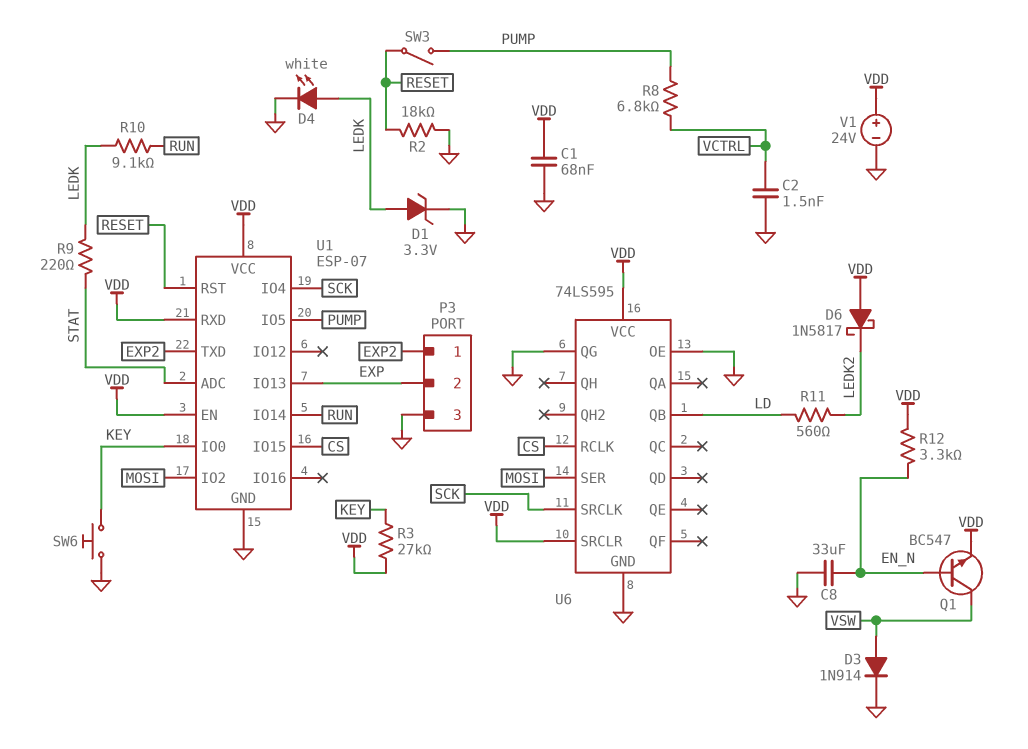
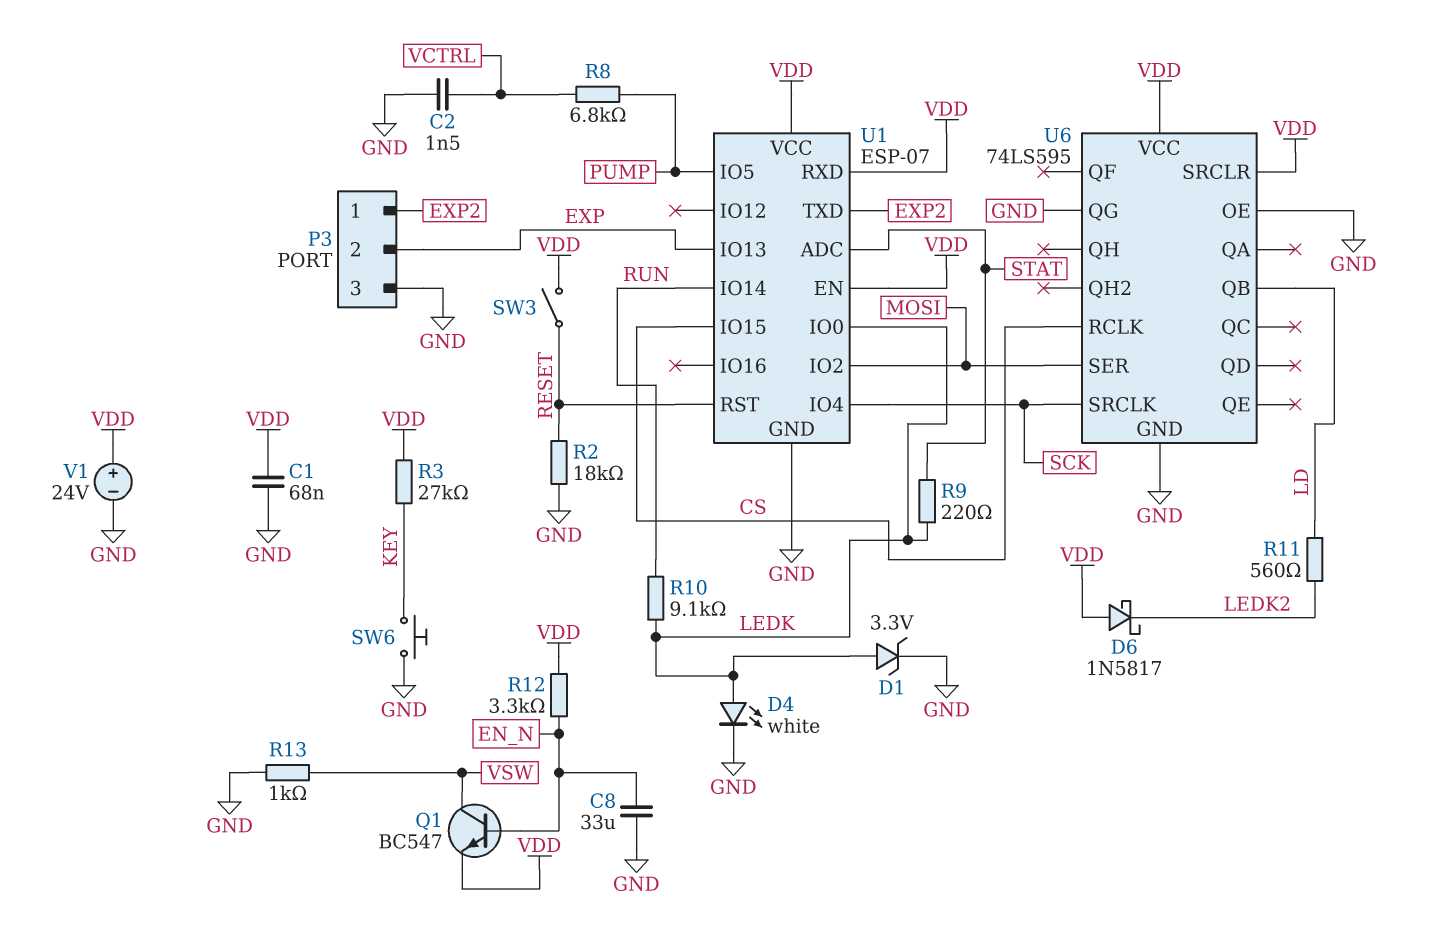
D3: diode 1N914 (A VSW, K GND) -> none
R13: none -> 1k (GND, VSW)
SW3: switch (PUMP, RESET) -> switch (RESET, VDD)
U1 pin IO0: KEY -> LEDK

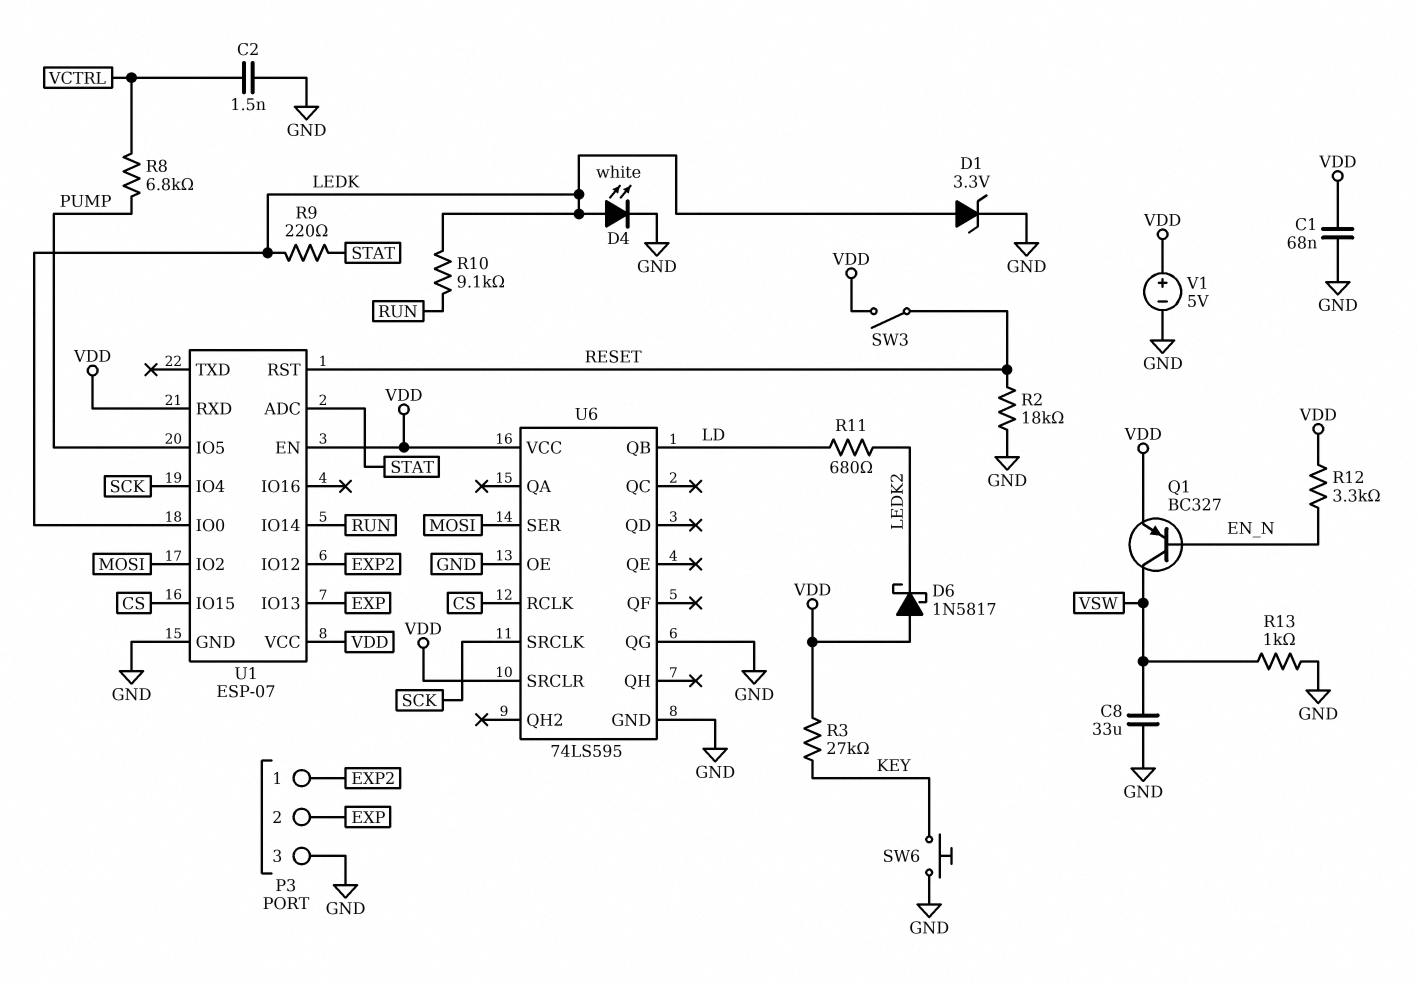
C8: 33uF (EN_N, GND) -> 33uF (GND, VSW)
Q1: NPN BC547 (B EN_N, C VSW, E VDD) -> PNP BC327 (B EN_N, C VSW, E VDD)
R11: 560 (LD, LEDK2) -> 680 (LD, LEDK2)
U1 pin IO12: none -> EXP2
U1 pin TXD: EXP2 -> none
V1: 24V (plus VDD, minus GND) -> 5V (plus VDD, minus GND)

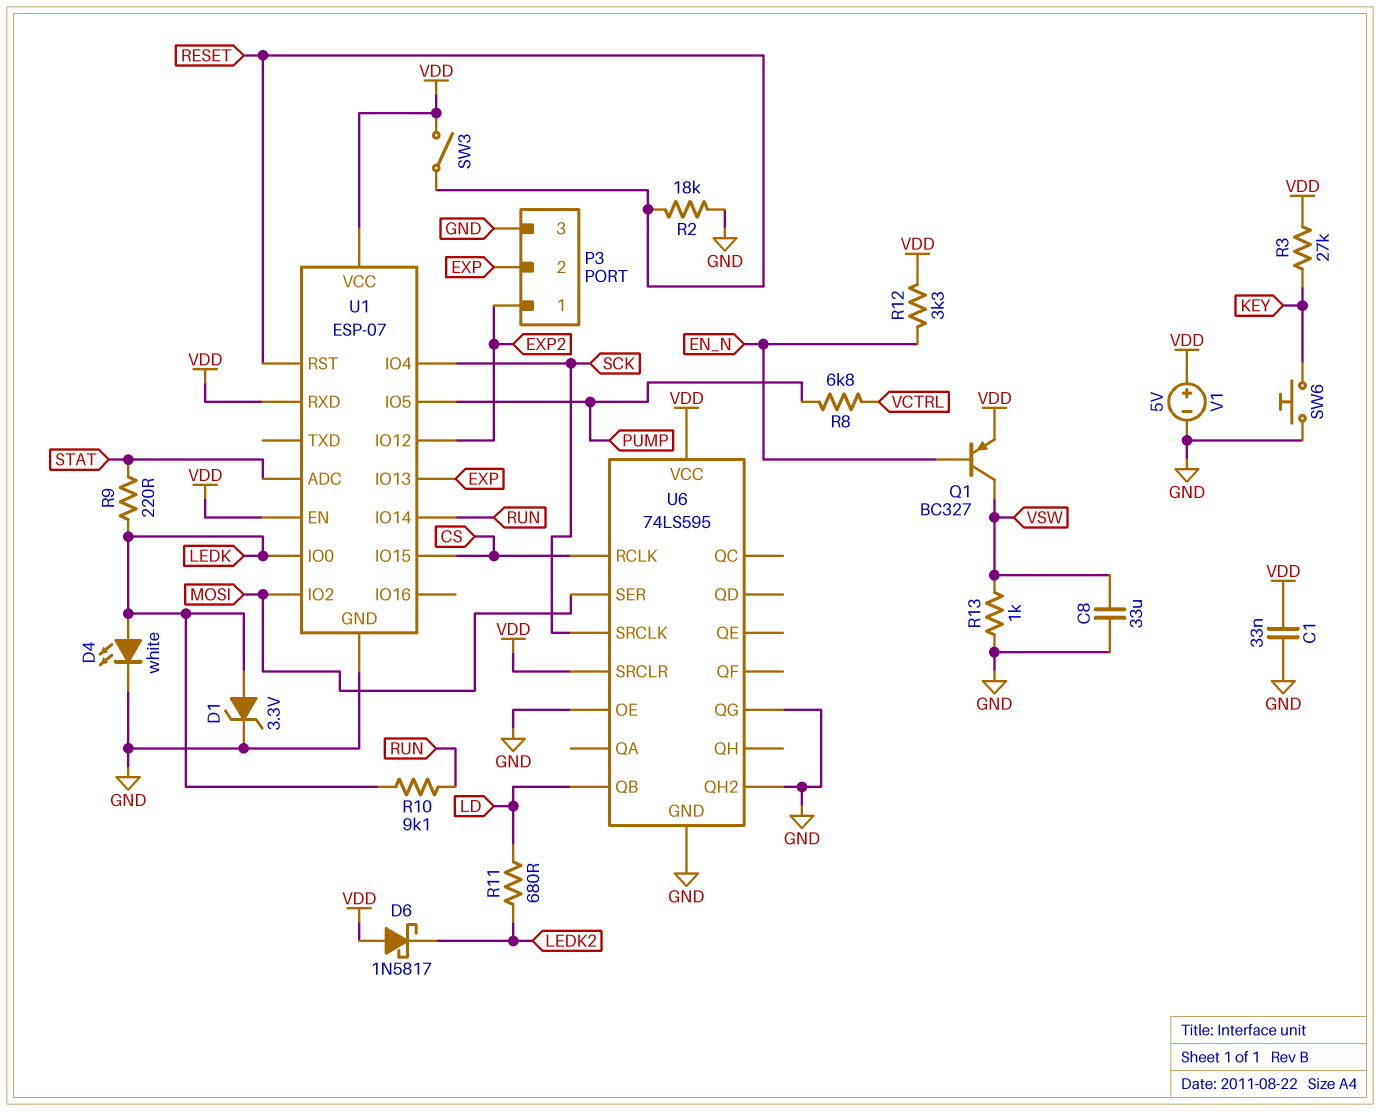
C1: 68nF (GND, VDD) -> 33nF (GND, VDD)
C2: 1.5nF (GND, VCTRL) -> none
U6 pin QH2: none -> GND

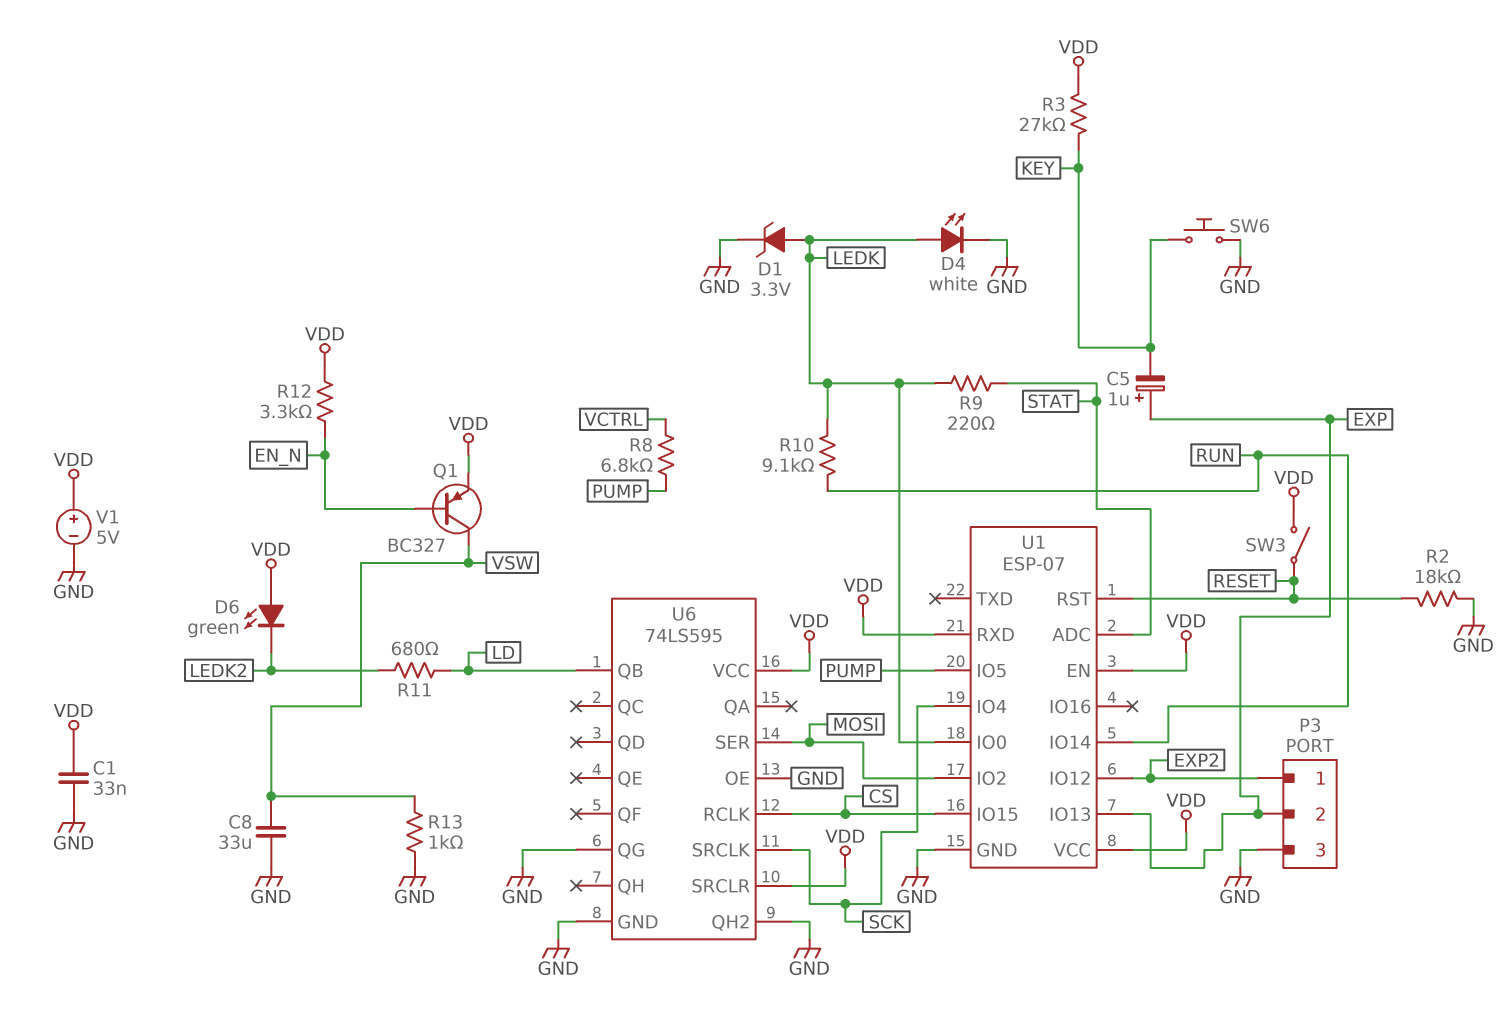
C5: none -> 1uF (plus EXP, minus KEY)
D6: schottky 1N5817 (A VDD, K LEDK2) -> LED green (A VDD, K LEDK2)

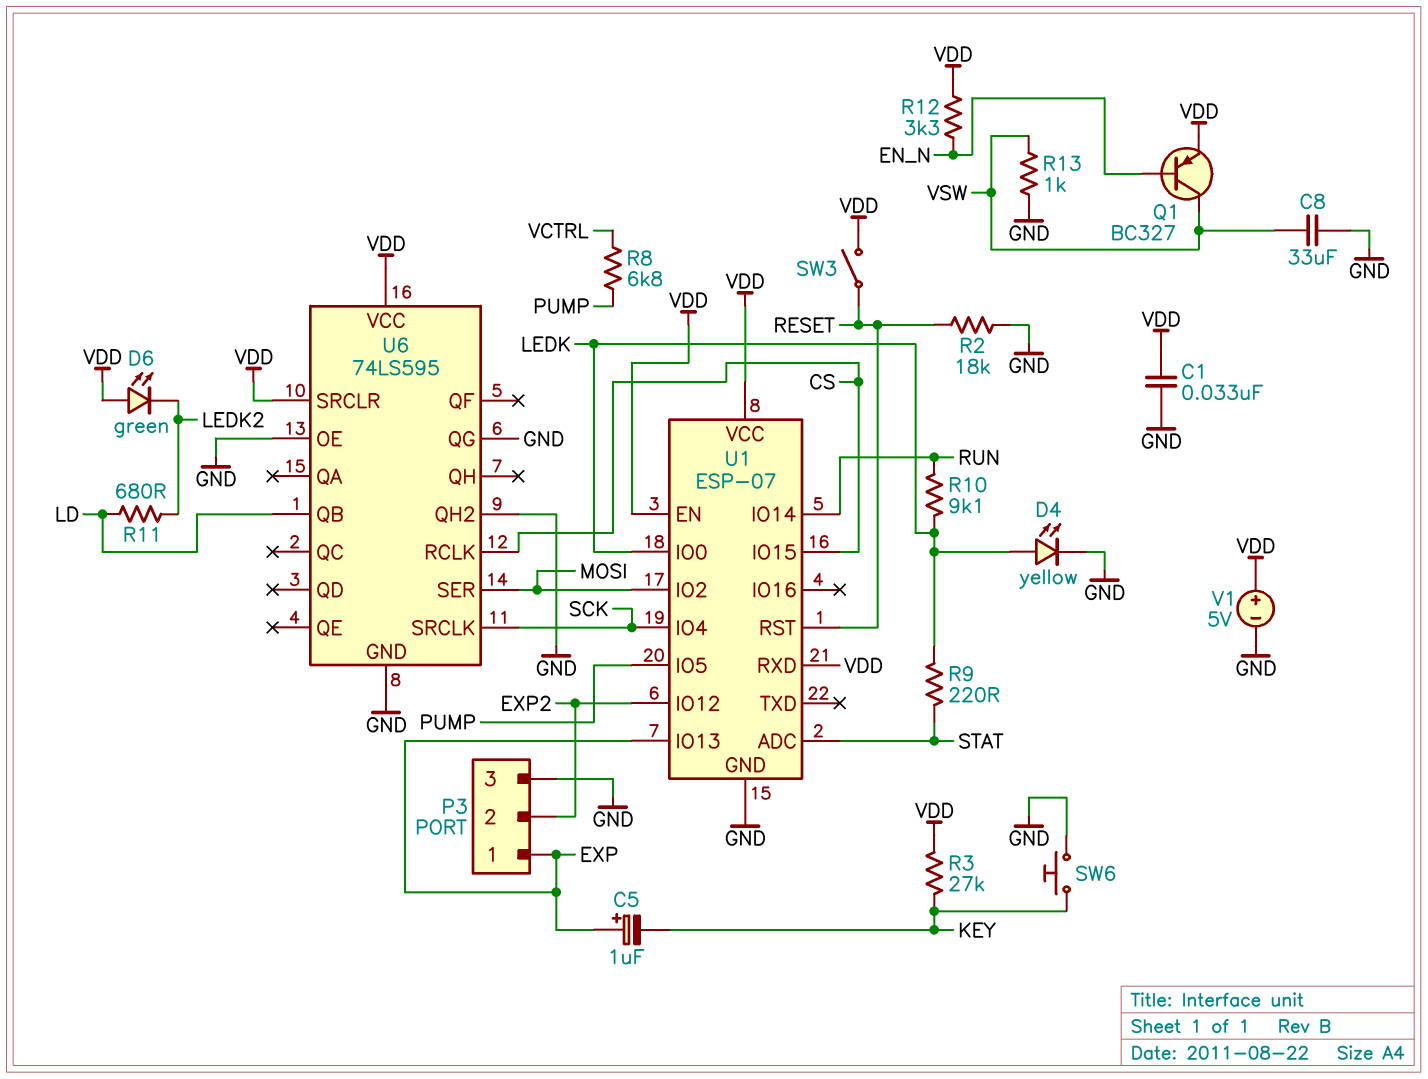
D1: zener 3.3V (A LEDK, K GND) -> none
D4: LED white (A LEDK, K GND) -> LED yellow (A LEDK, K GND)
P3 pin 1: EXP2 -> EXP
P3 pin 2: EXP -> EXP2

